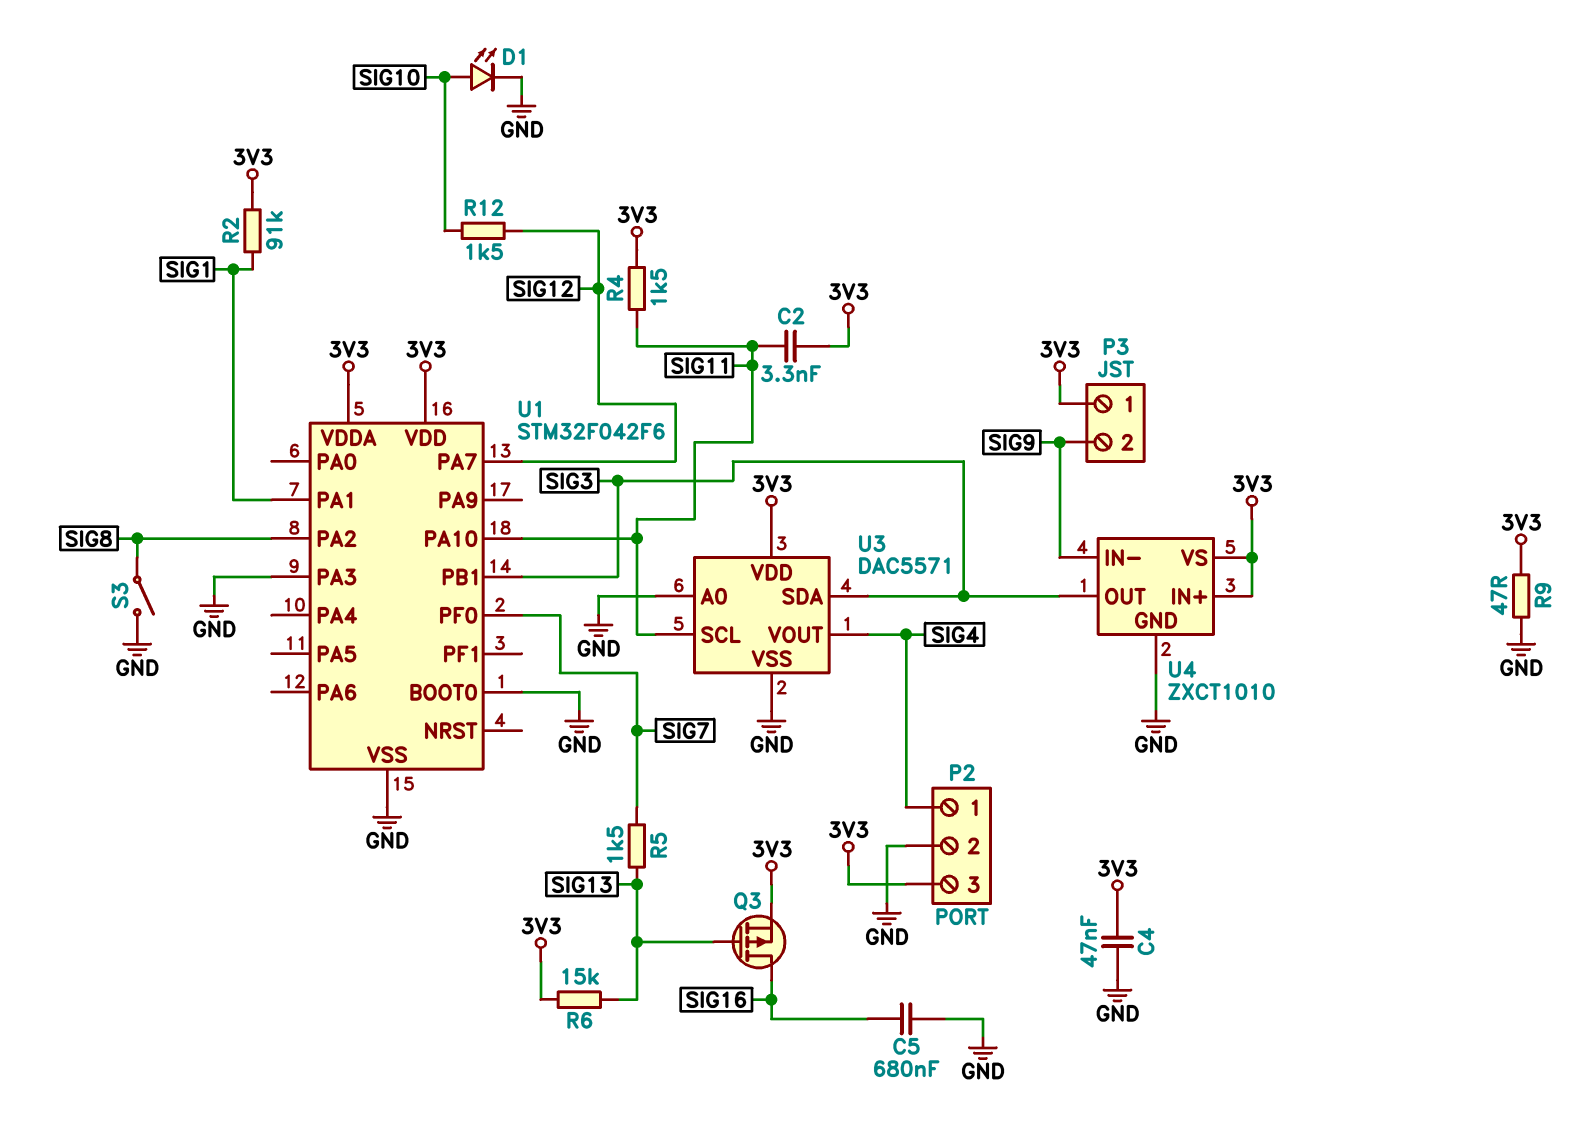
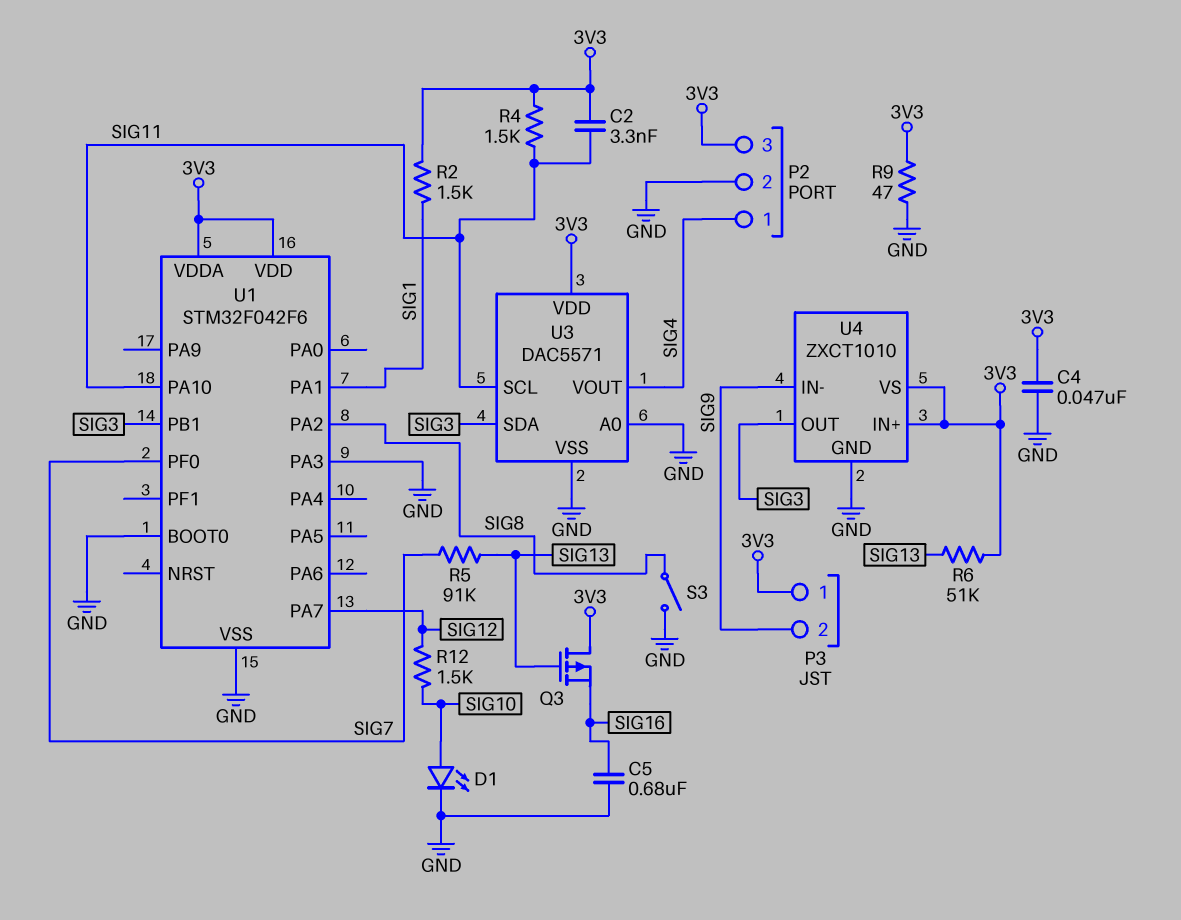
Q3: PMOS (G SIG13, D SIG16, S 3V3) -> PMOS (G SIG13, D 3V3, S SIG16)
R2: 91k (3V3, SIG1) -> 1.5k (3V3, SIG1)
R5: 1.5k (SIG7, SIG13) -> 91k (SIG7, SIG13)
R6: 15k (3V3, SIG13) -> 51k (3V3, SIG13)

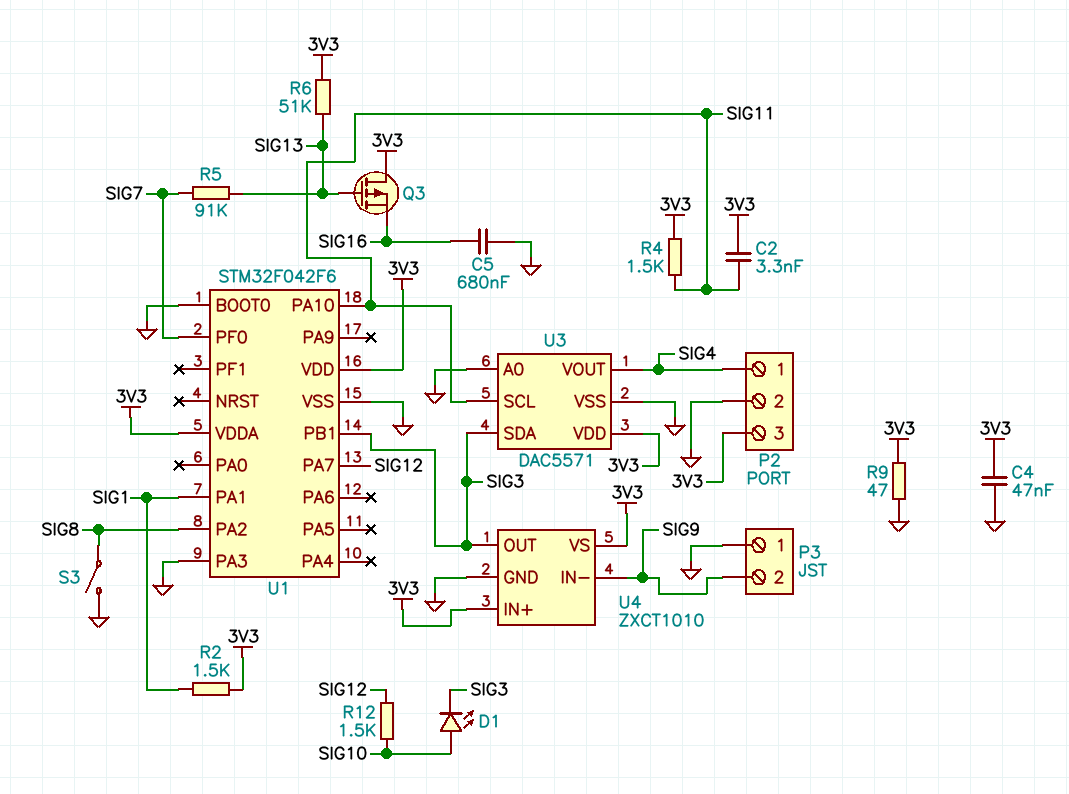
D1: LED (A SIG10, K GND) -> LED (A SIG10, K SIG3)
P3 pin 1: 3V3 -> GND

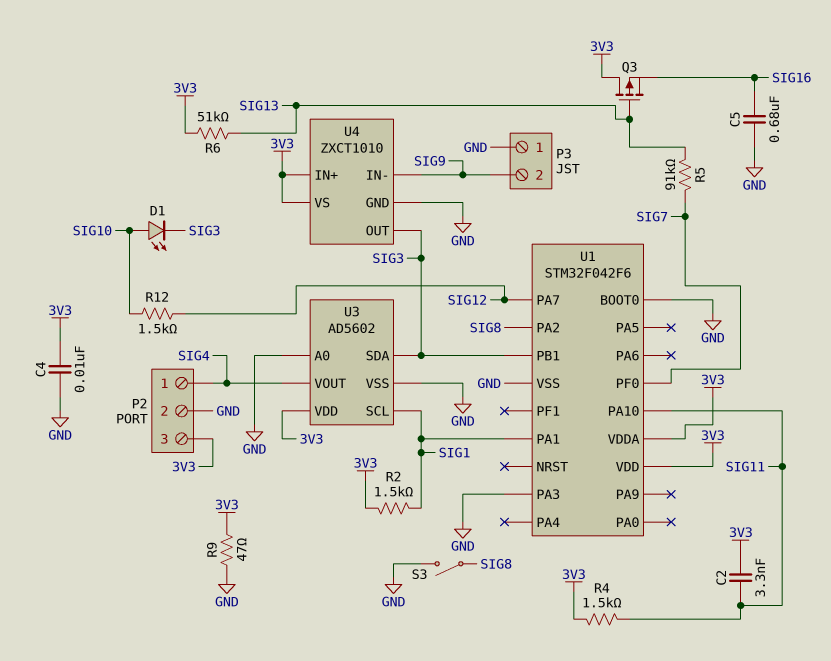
C4: 47nF (3V3, GND) -> 10nF (3V3, GND)
U3: DAC5571 -> AD5602
U3 pin SCL: SIG11 -> SIG1

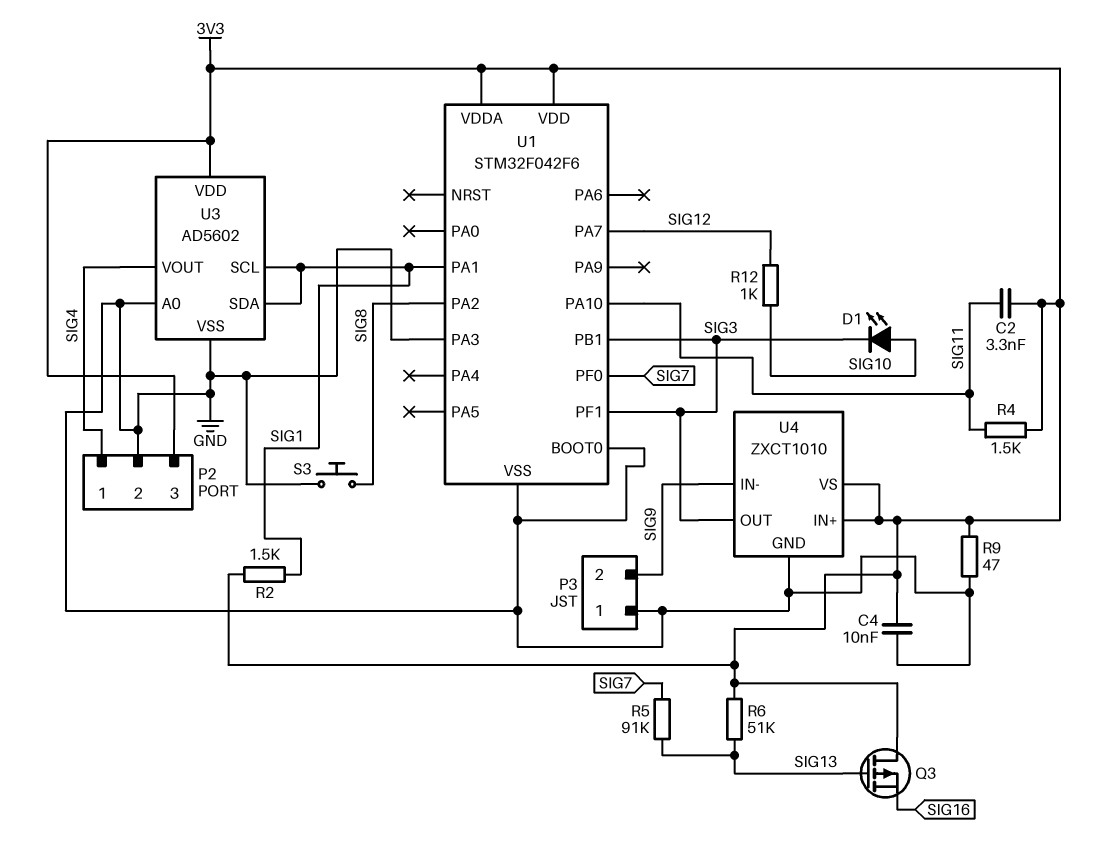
C5: 680nF (GND, SIG16) -> none
R12: 1.5k (SIG10, SIG12) -> 1k (SIG10, SIG12)
S3: switch (GND, SIG8) -> button (GND, SIG8)
U1 pin PF1: none -> SIG3
U3 pin SDA: SIG3 -> SIG1

